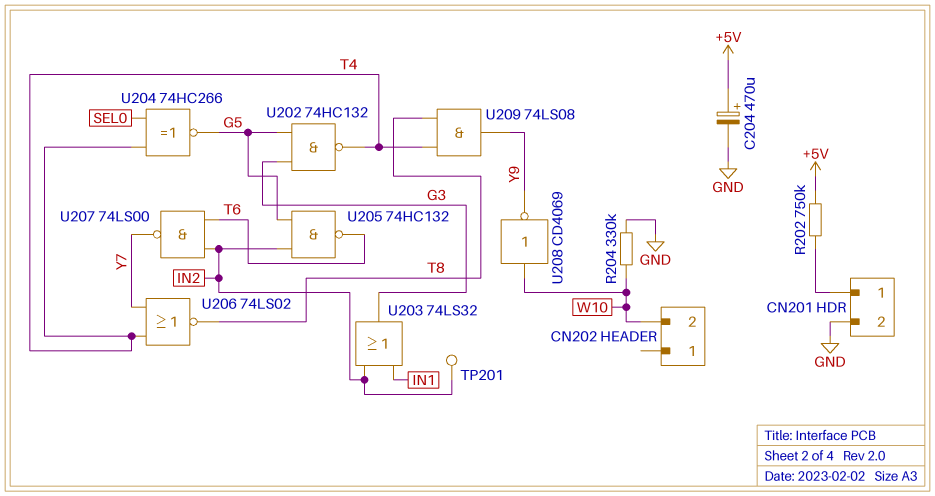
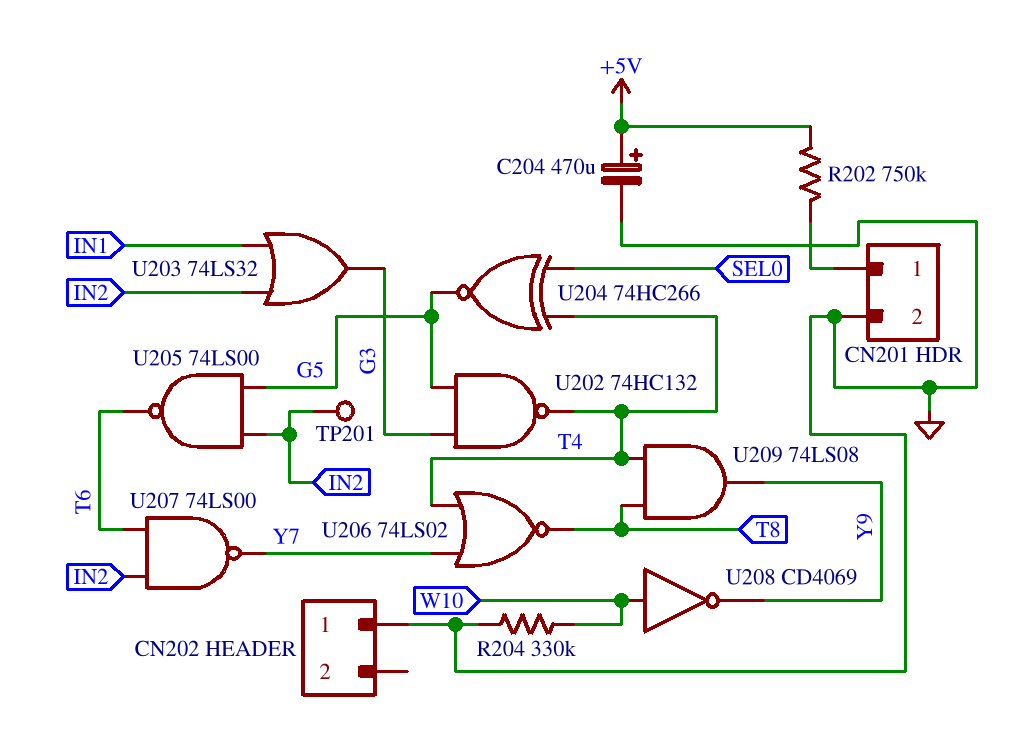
CN202 pin 1: none -> GND
CN202 pin 2: W10 -> none
U205: NAND 74HC132 (in G5, in IN2, out T6) -> NAND 74LS00 (in G5, in IN2, out T6)

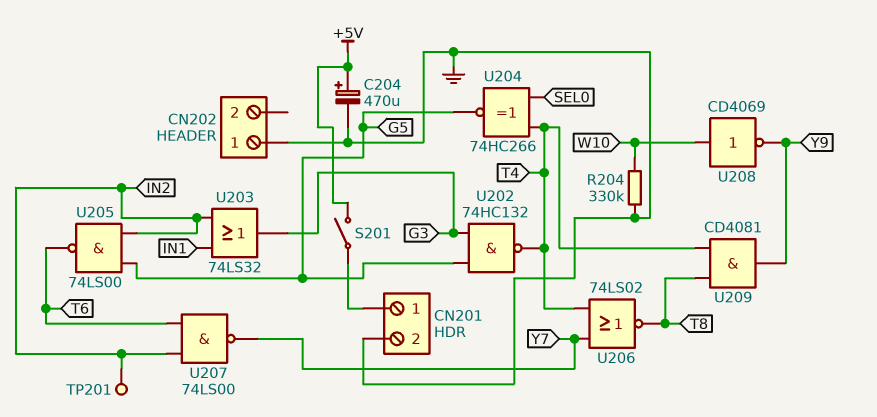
R202: 750k (+5V, CN201/1) -> none
S201: none -> switch (+5V, CN201/1)
U209: AND 74LS08 (in T4, in T8, out Y9) -> AND CD4081 (in T4, in T8, out Y9)

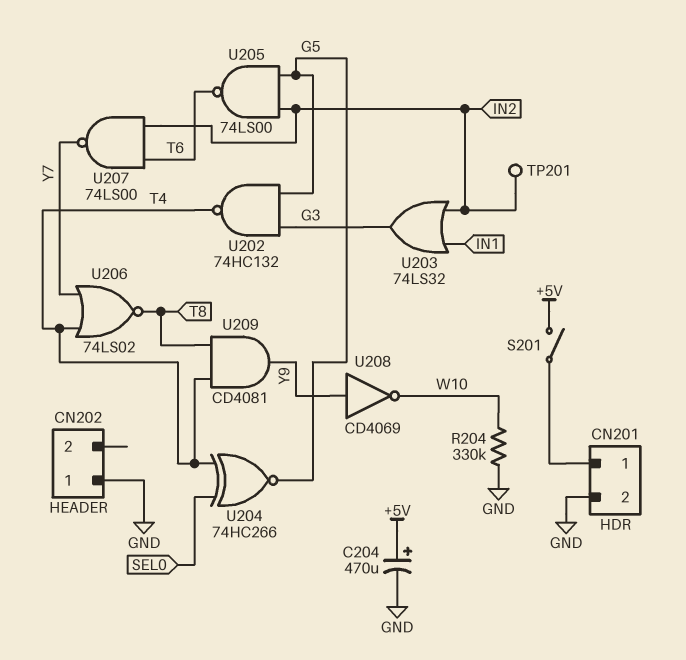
U208: NOT CD4069 (in W10, out Y9) -> NOT CD4069 (in Y9, out W10)

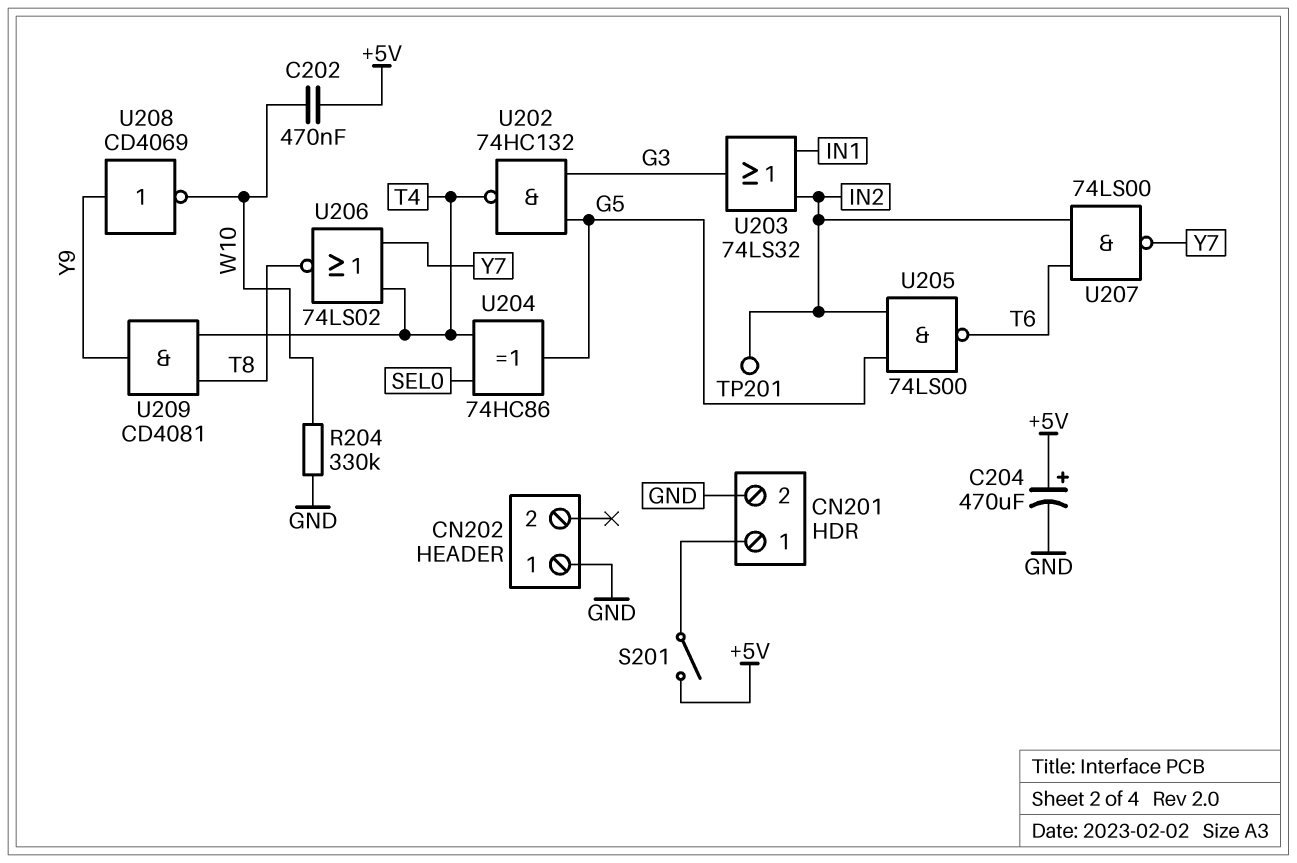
C202: none -> 470nF (+5V, W10)
U204: XNOR 74HC266 (in SEL0, in T4, out G5) -> XOR 74HC86 (in SEL0, in T4, out G5)

